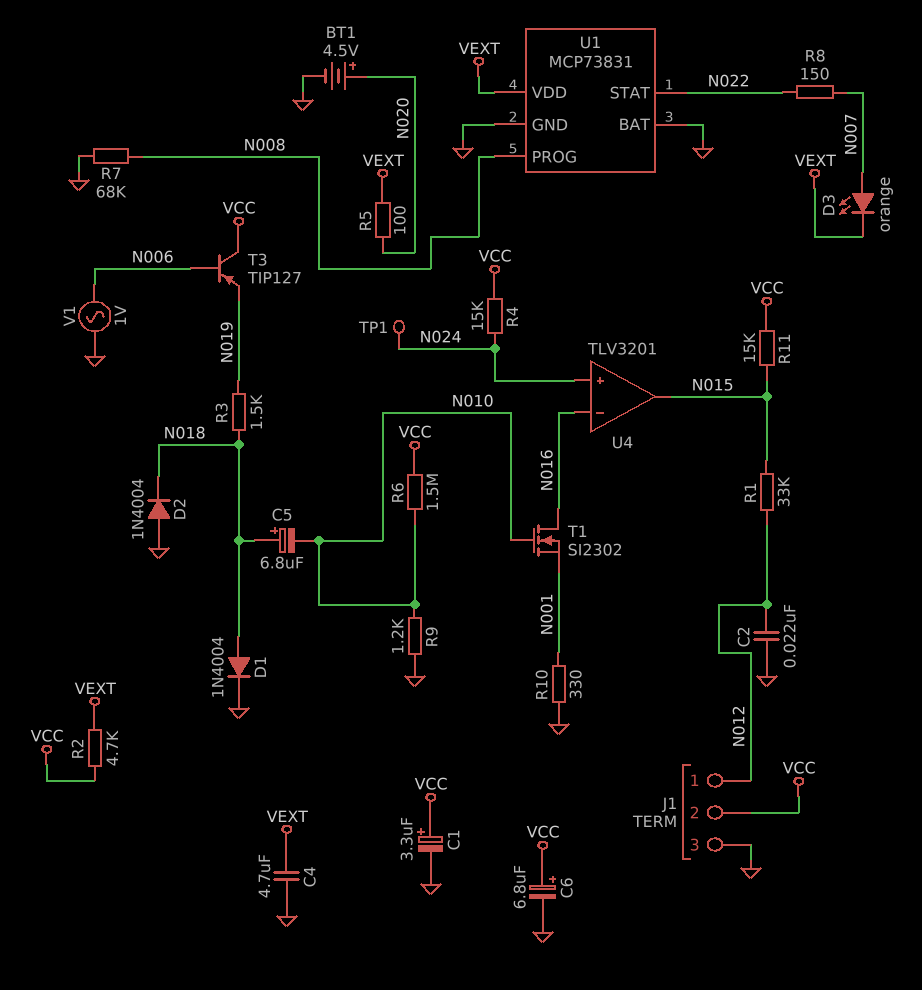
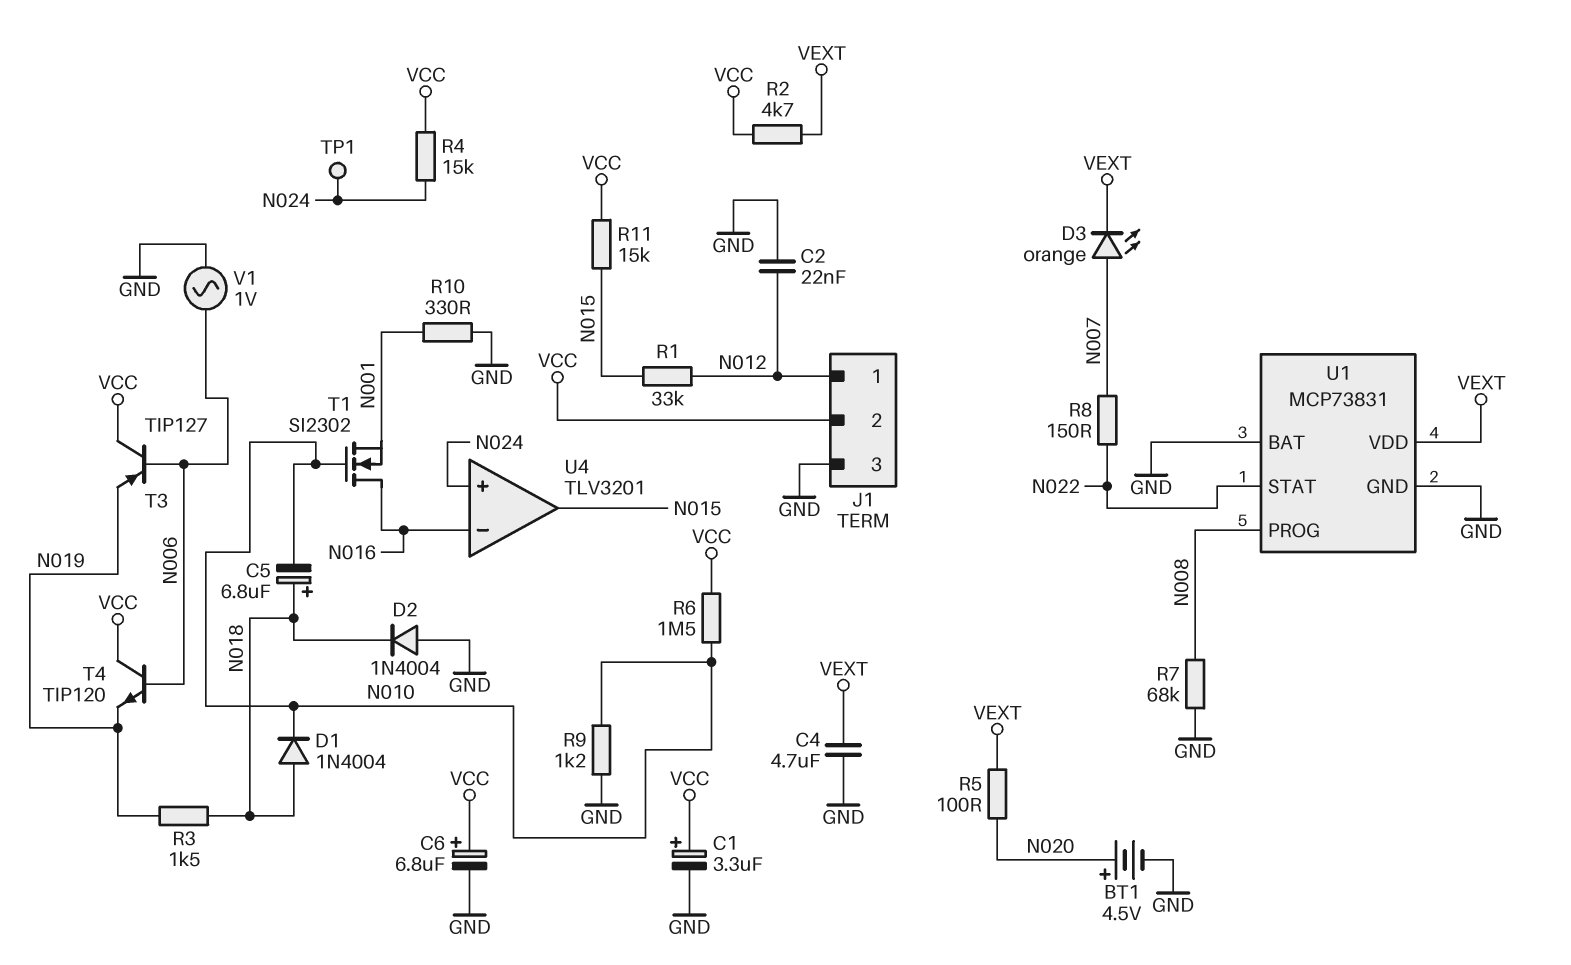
D1: diode 1N4004 (A N018, K GND) -> diode 1N4004 (A N018, K N010)
T4: none -> NPN TIP120 (B N006, C VCC, E N019)

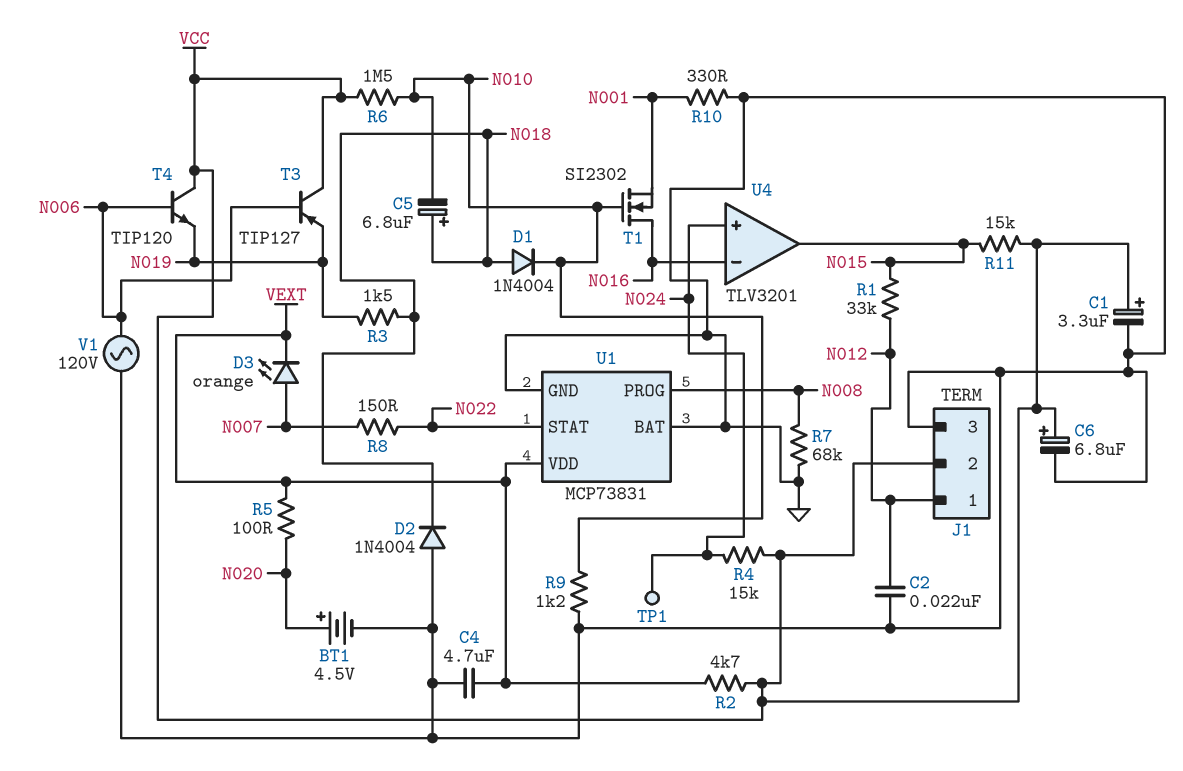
V1: AC 1V (GND, N006) -> AC 120V (GND, N006)

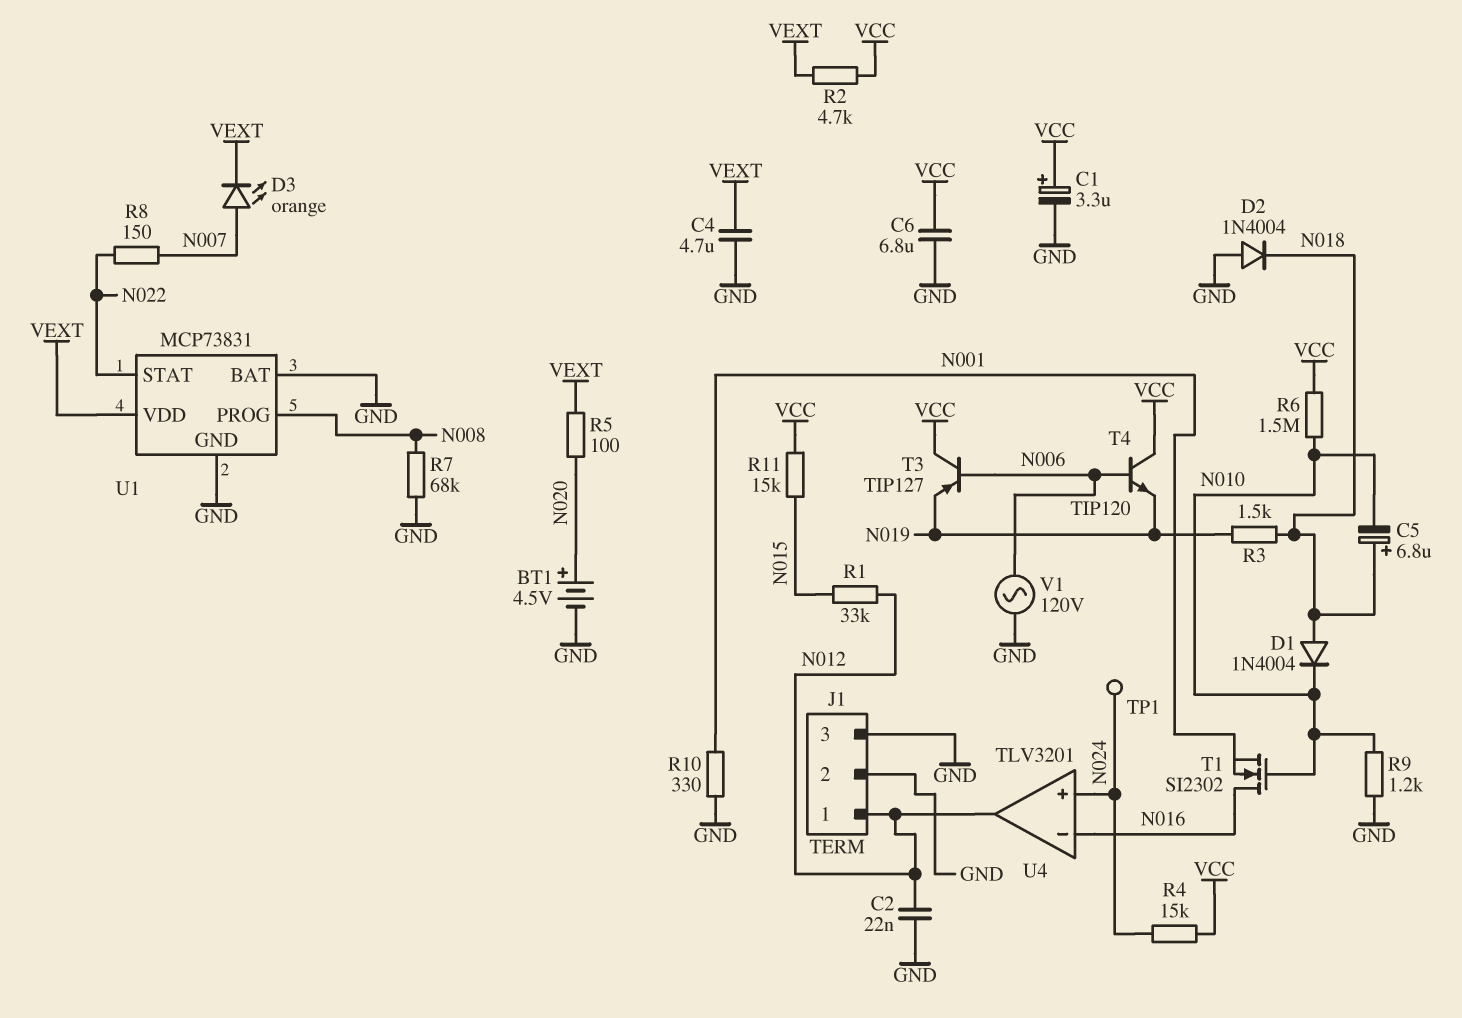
C6: 6.8uF (plus VCC, minus GND) -> 6.8uF (GND, VCC)
J1 pin 2: VCC -> GND
U4 pin out: N015 -> N012

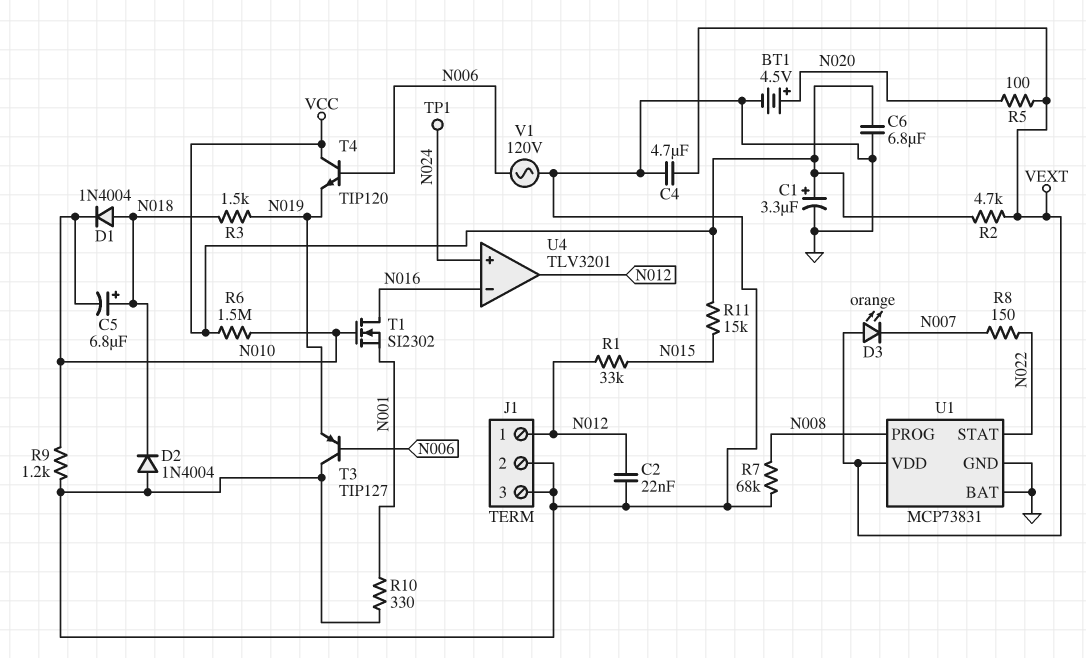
D3: LED orange (A N007, K VEXT) -> LED orange (A VEXT, K N007)
R4: 15k (N024, VCC) -> none
T3: PNP TIP127 (B N006, C VCC, E N019) -> PNP TIP127 (B N006, C GND, E N019)

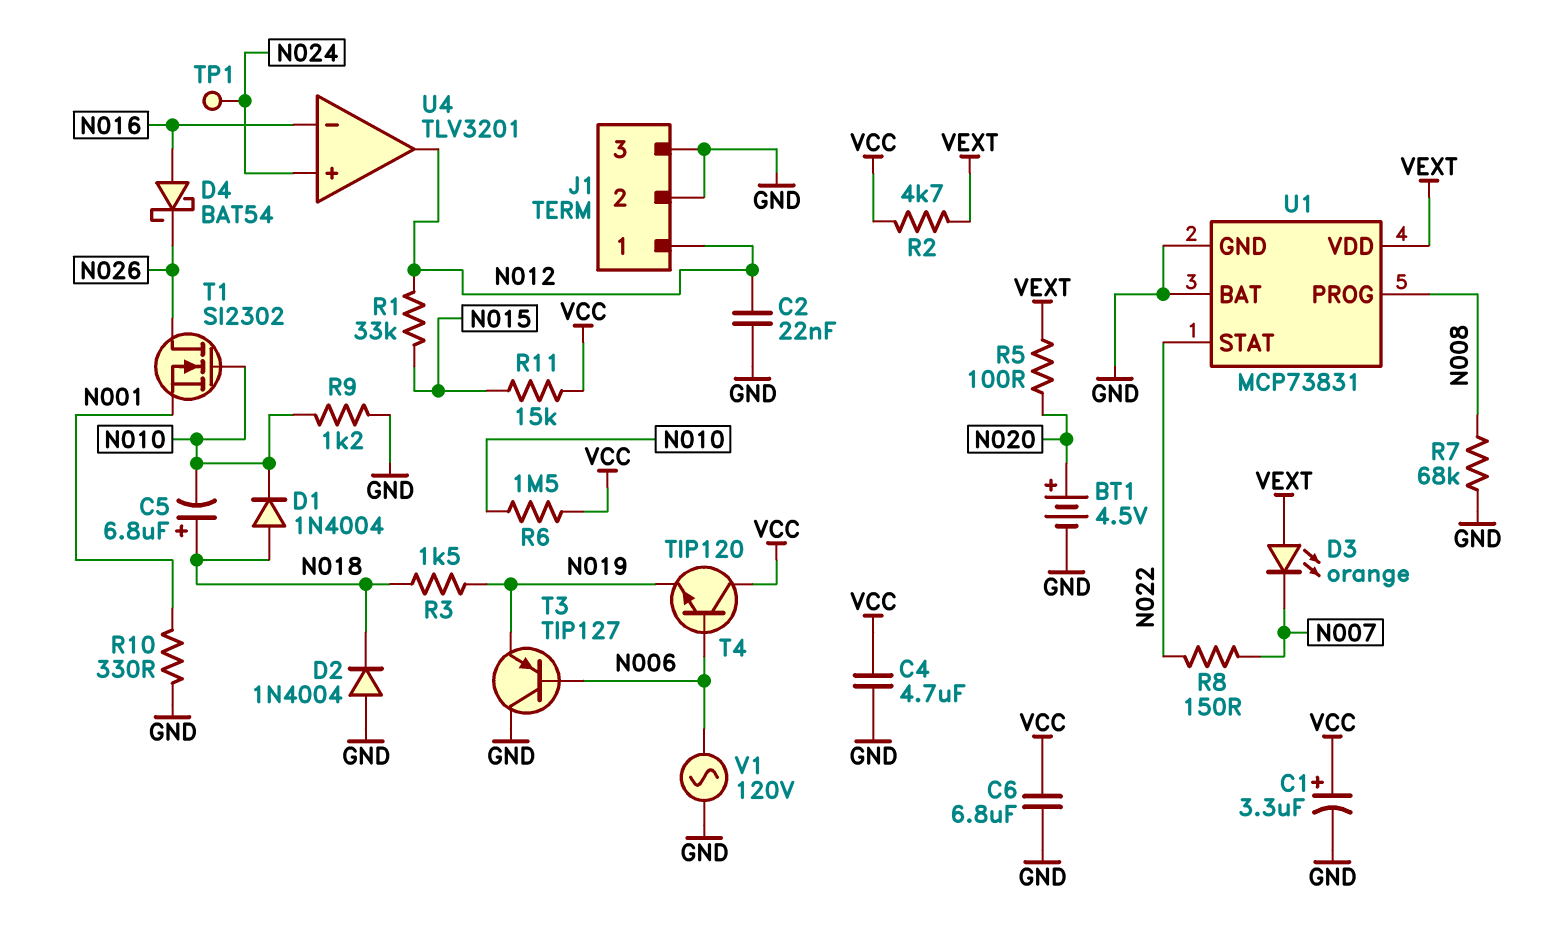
C4: 4.7uF (GND, VEXT) -> 4.7uF (GND, VCC)
D4: none -> schottky BAT54 (A N016, K N026)
T1: NMOS SI2302 (G N010, D N016, S N001) -> NMOS SI2302 (G N010, D N026, S N001)

